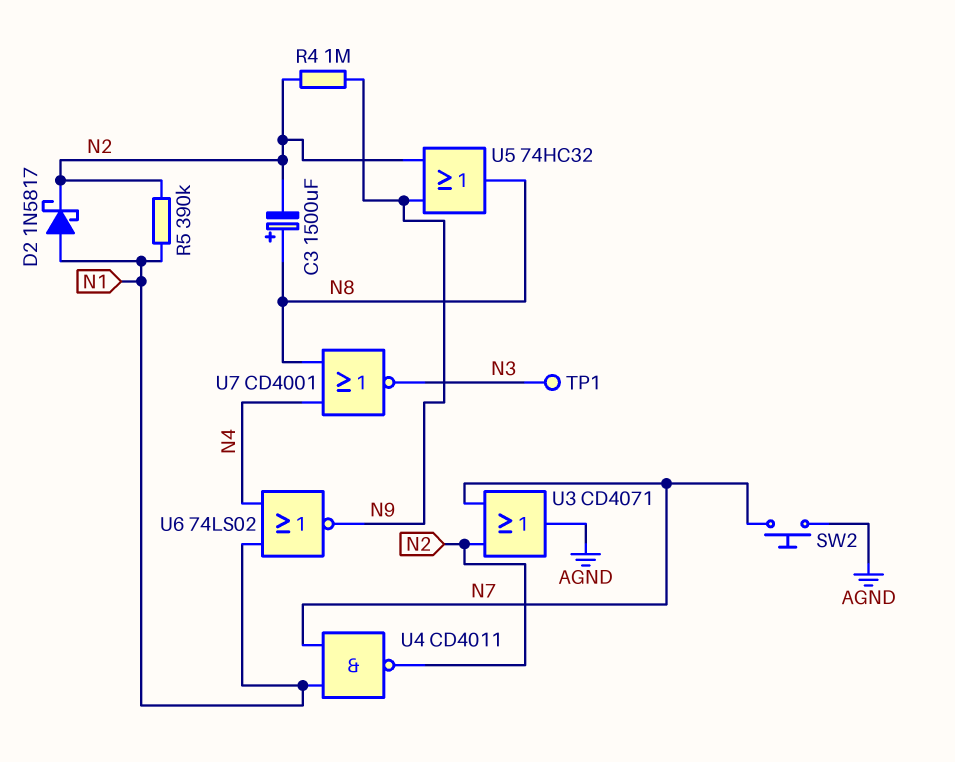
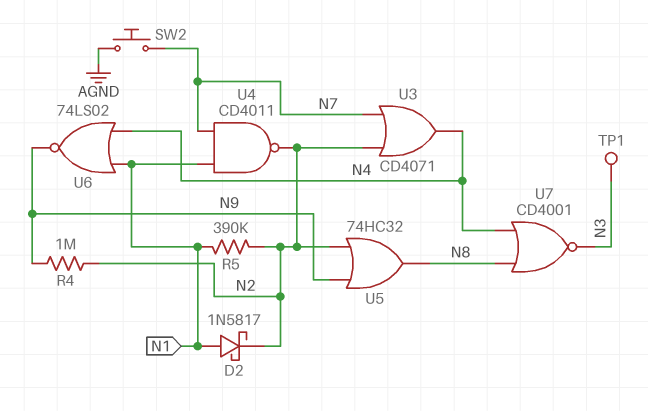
C3: 1500uF (plus N8, minus N2) -> none
U3: OR CD4071 (in N2, in N7, out AGND) -> OR CD4071 (in N2, in N7, out N4)

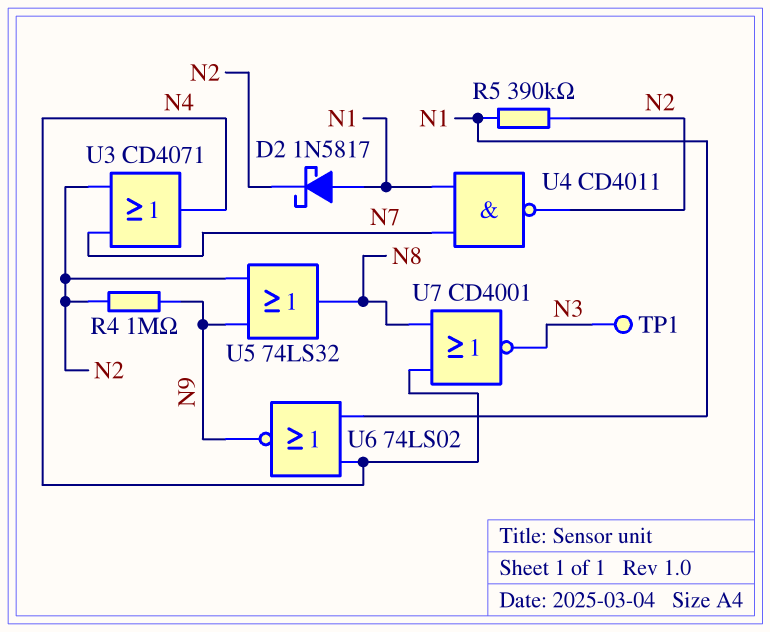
SW2: button (AGND, N7) -> none
U5: OR 74HC32 (in N2, in N9, out N8) -> OR 74LS32 (in N2, in N9, out N8)

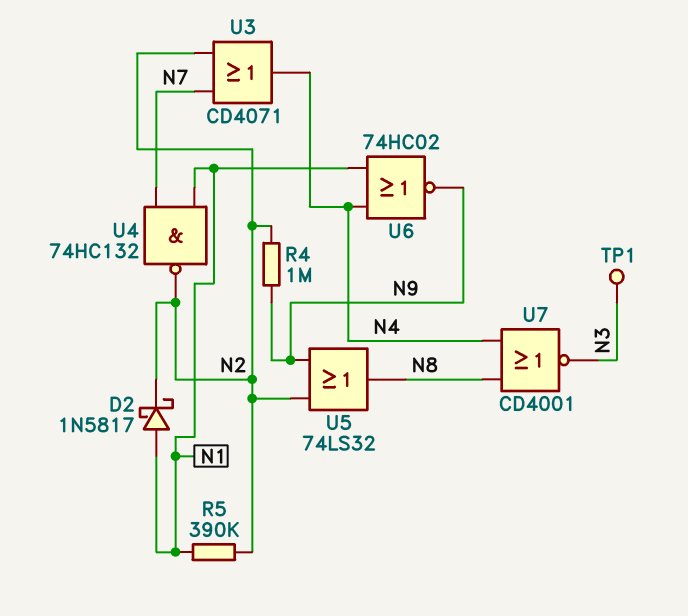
U4: NAND CD4011 (in N1, in N7, out N2) -> NAND 74HC132 (in N1, in N7, out N2)
U6: NOR 74LS02 (in N1, in N4, out N9) -> NOR 74HC02 (in N1, in N4, out N9)

